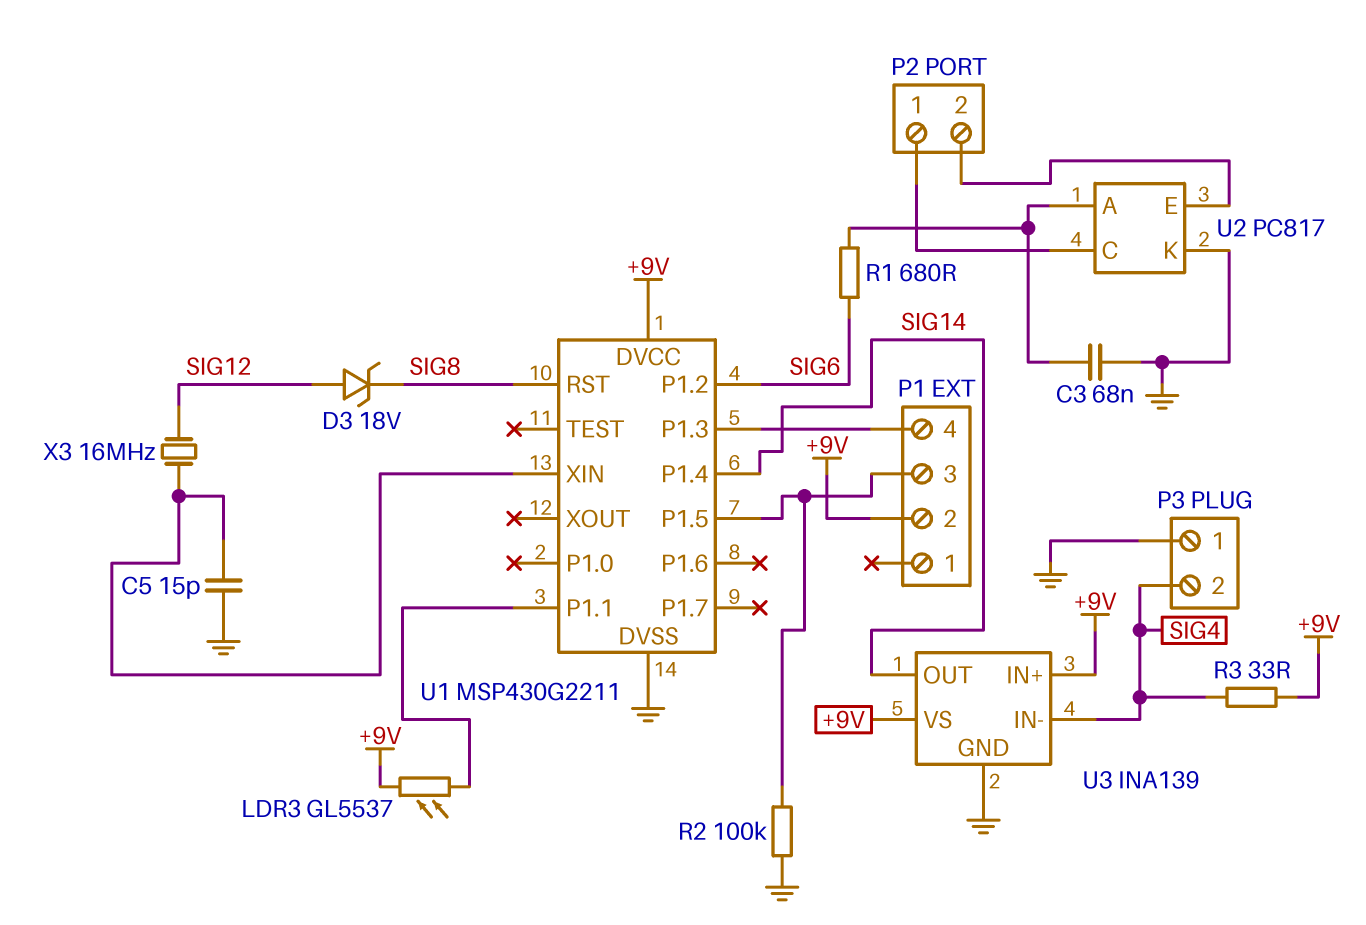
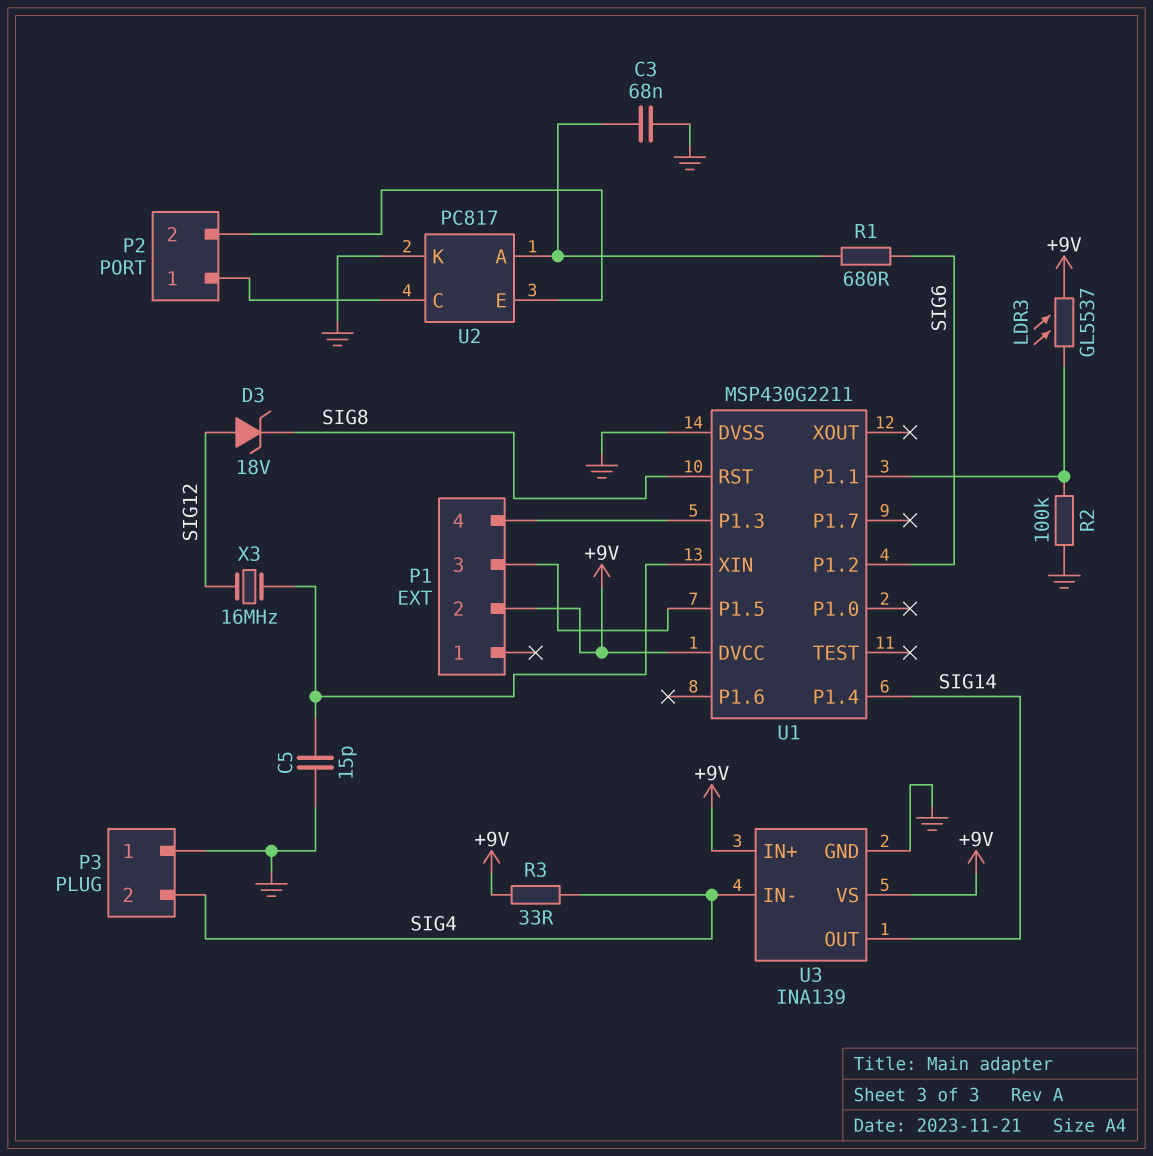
R2: 100k (GND, P1/3) -> 100k (GND, U1/P1.1)

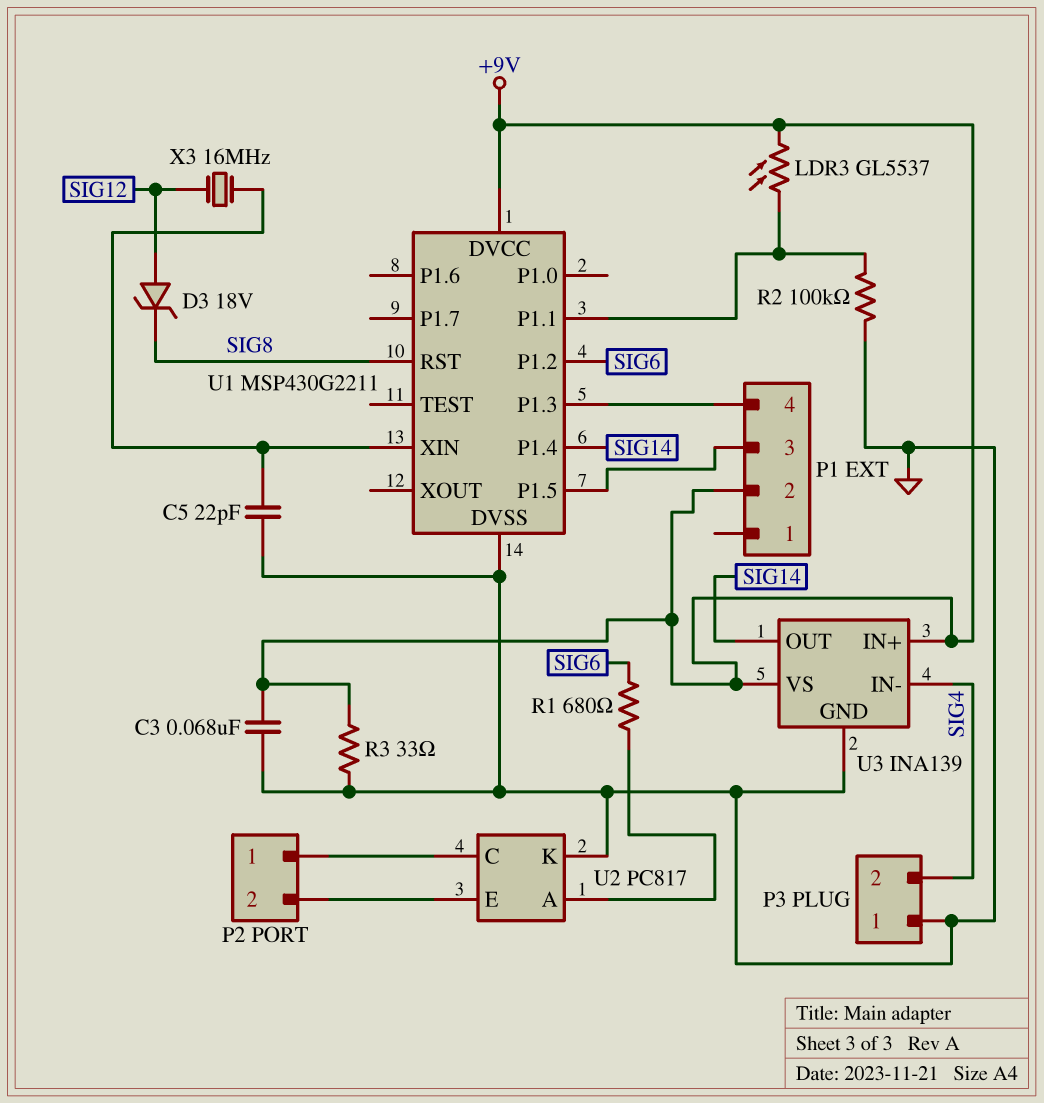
C3: 68nF (GND, U2/A) -> 68nF (+9V, GND)
C5: 15pF (GND, U1/XIN) -> 22pF (GND, U1/XIN)
R3: 33 (+9V, SIG4) -> 33 (+9V, GND)

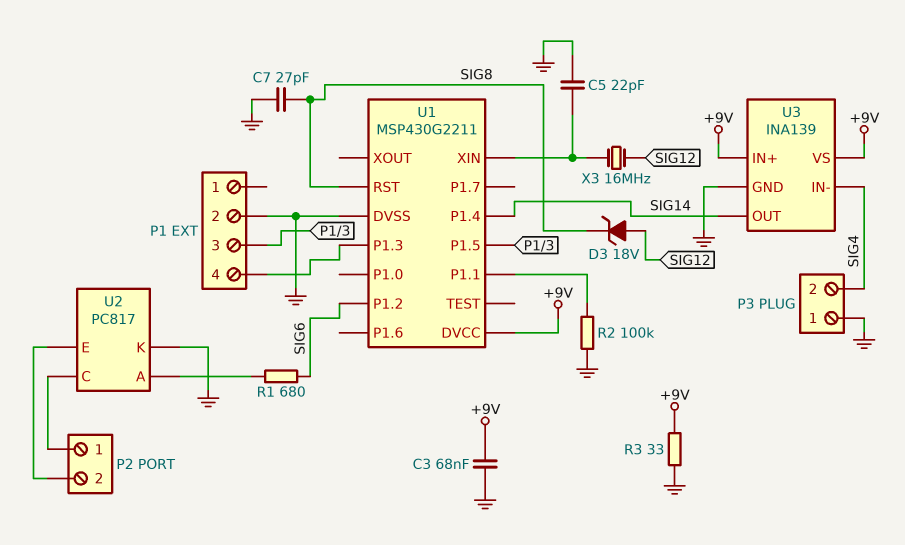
C7: none -> 27pF (GND, SIG8)
LDR3: GL5537 (+9V, U1/P1.1) -> none
P1 pin 2: +9V -> GND

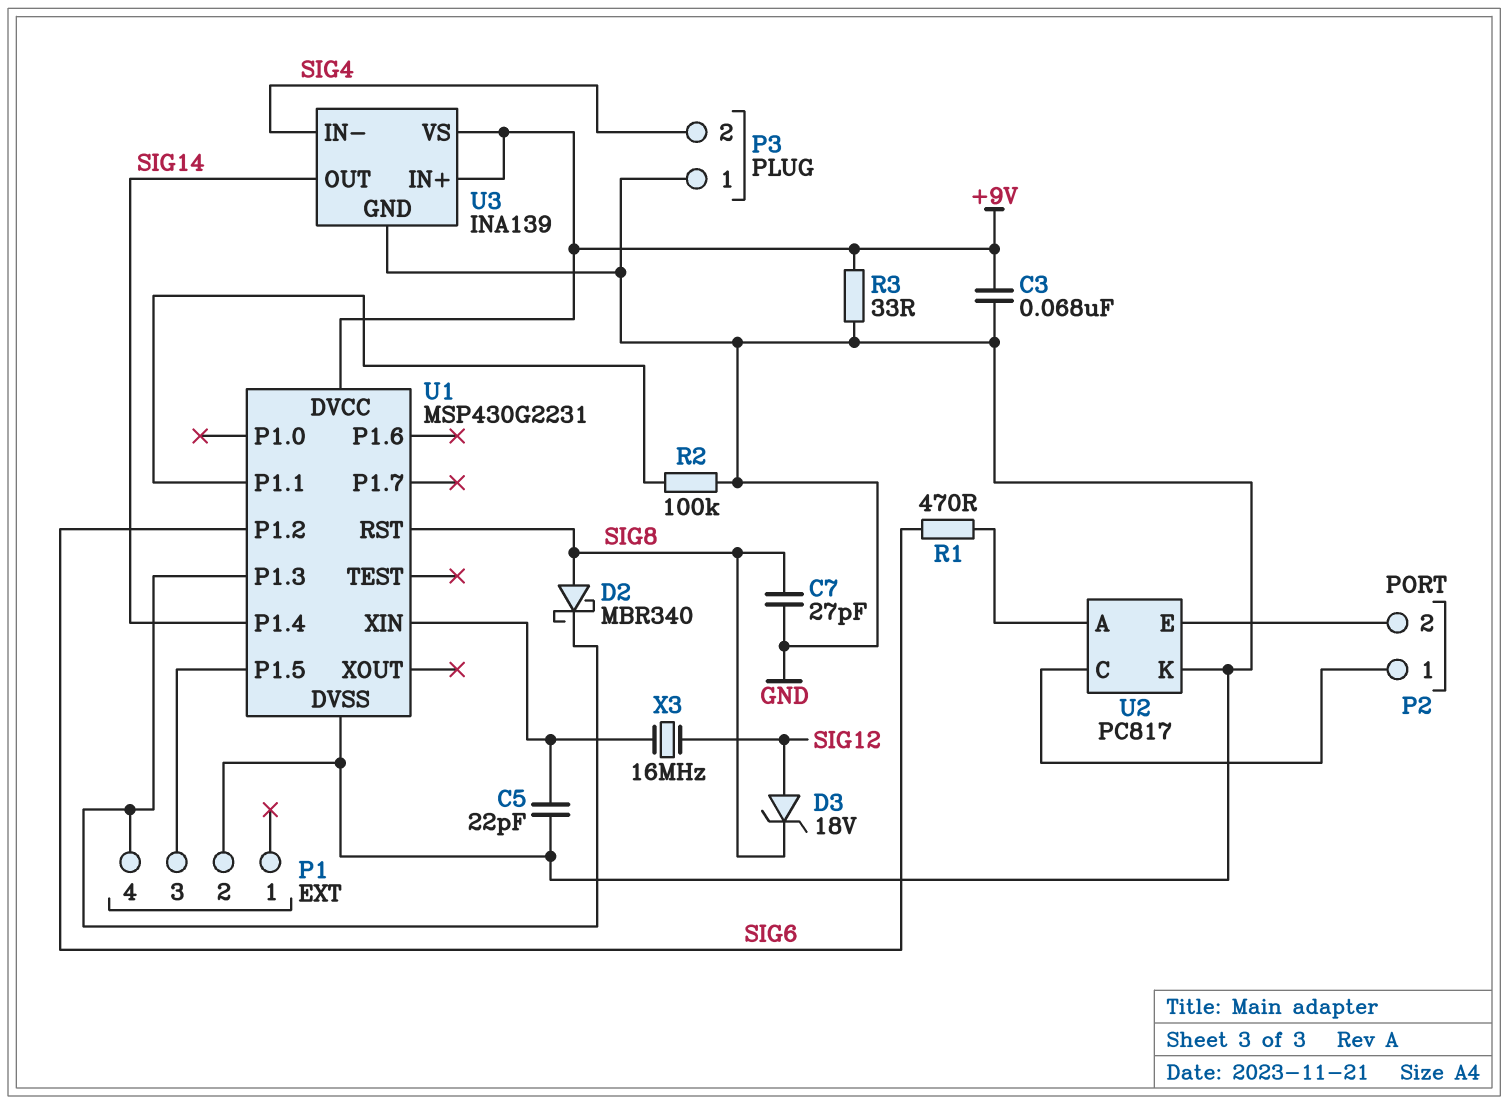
D2: none -> schottky MBR340 (A SIG8, K P1/4)
R1: 680 (SIG6, U2/A) -> 470 (SIG6, U2/A)
U1: MSP430G2211 -> MSP430G2231

